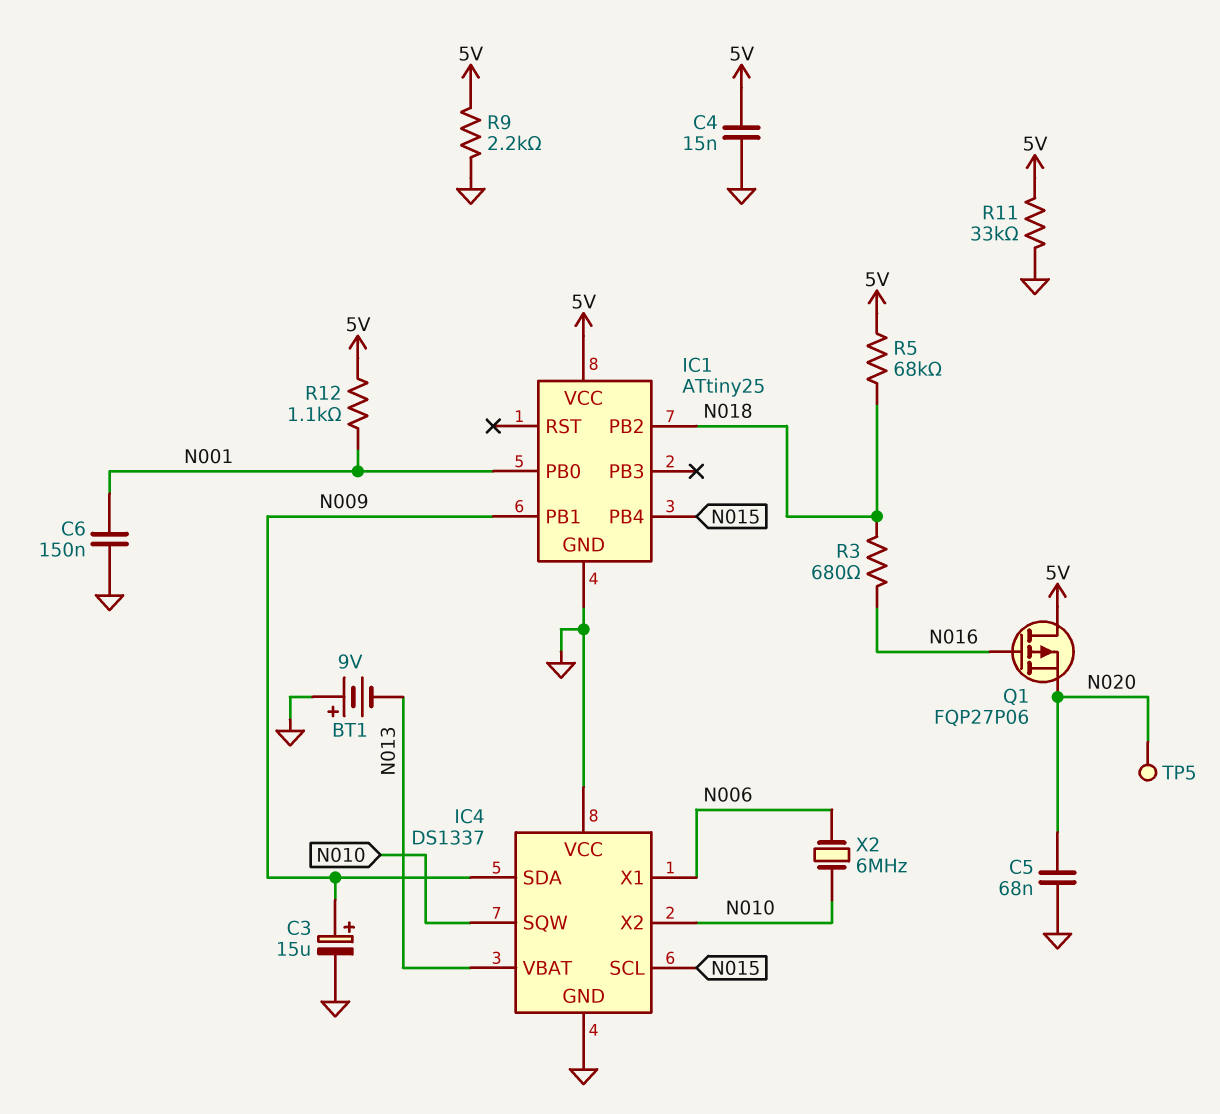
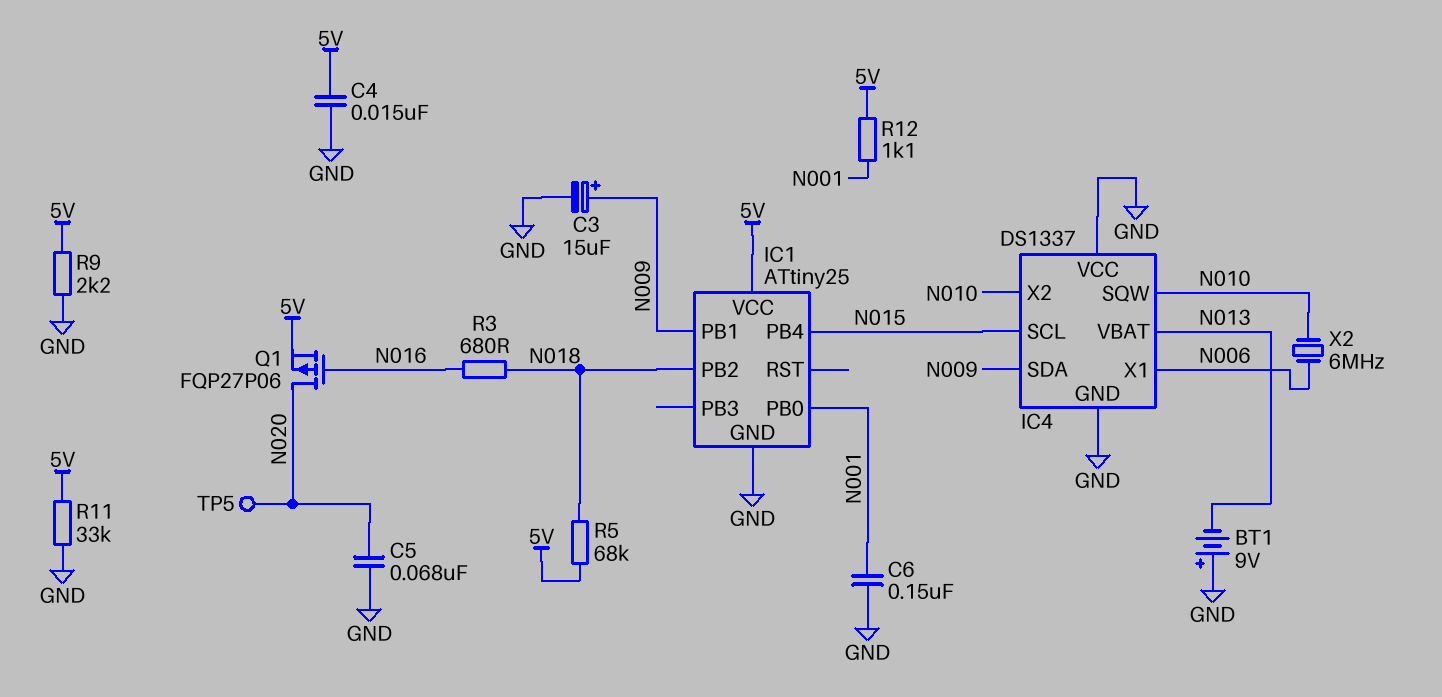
Q1: PMOS FQP27P06 (G N016, D 5V, S N020) -> PMOS FQP27P06 (G N016, D N020, S 5V)

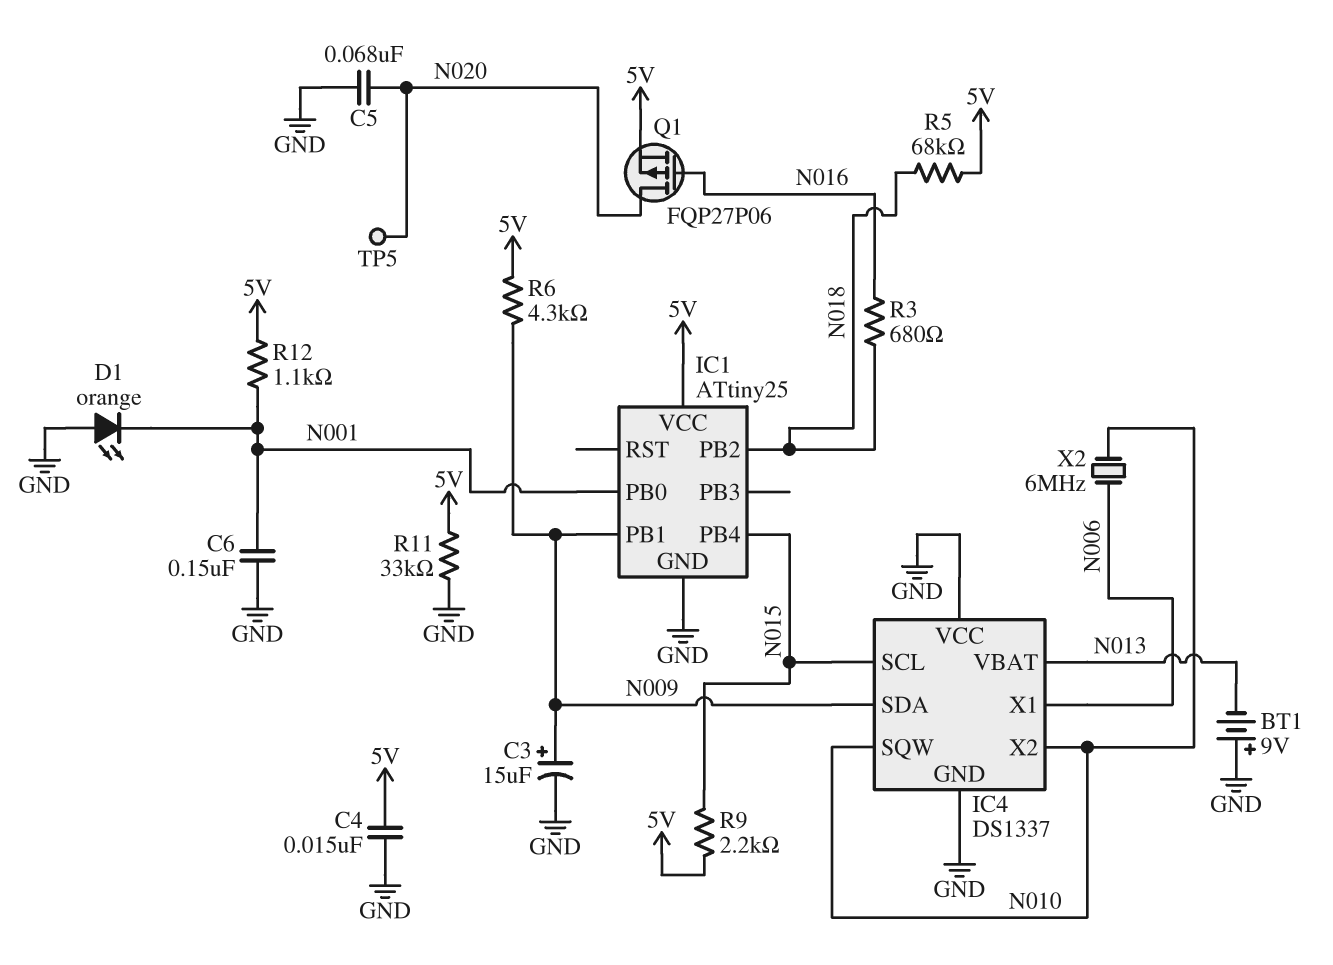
D1: none -> LED orange (A GND, K N001)
R6: none -> 4.3k (5V, N009)
R9: 2.2k (5V, GND) -> 2.2k (5V, N015)

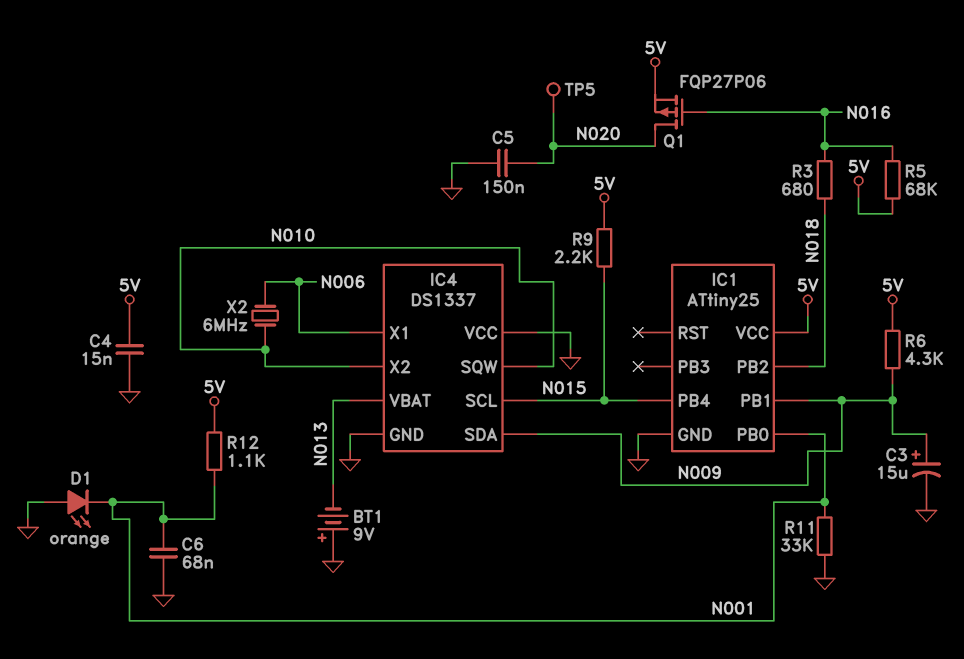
C5: 68nF (GND, N020) -> 150nF (GND, N020)
C6: 150nF (GND, N001) -> 68nF (GND, N001)
R5: 68k (5V, N018) -> 68k (5V, N016)
R11: 33k (5V, GND) -> 33k (GND, N001)

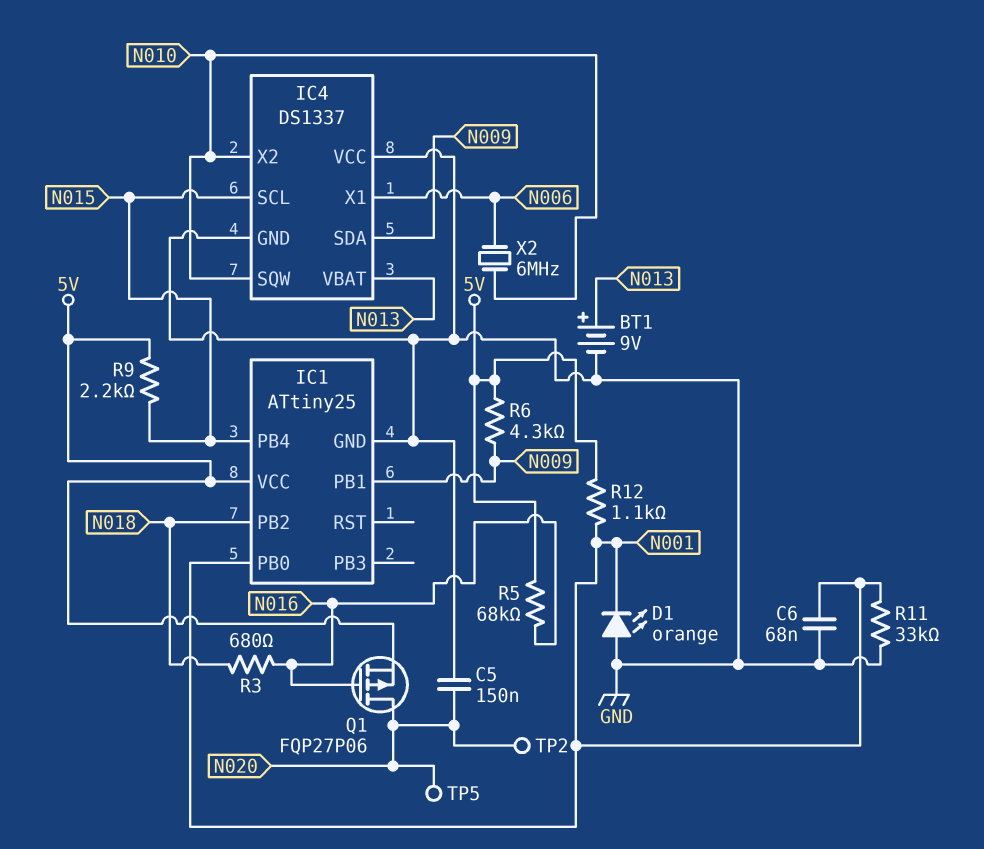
BT1: 9V (plus GND, minus N013) -> 9V (plus N013, minus GND)
C3: 15uF (plus N009, minus GND) -> none
C4: 15nF (5V, GND) -> none
TP2: none -> test point (N020)

